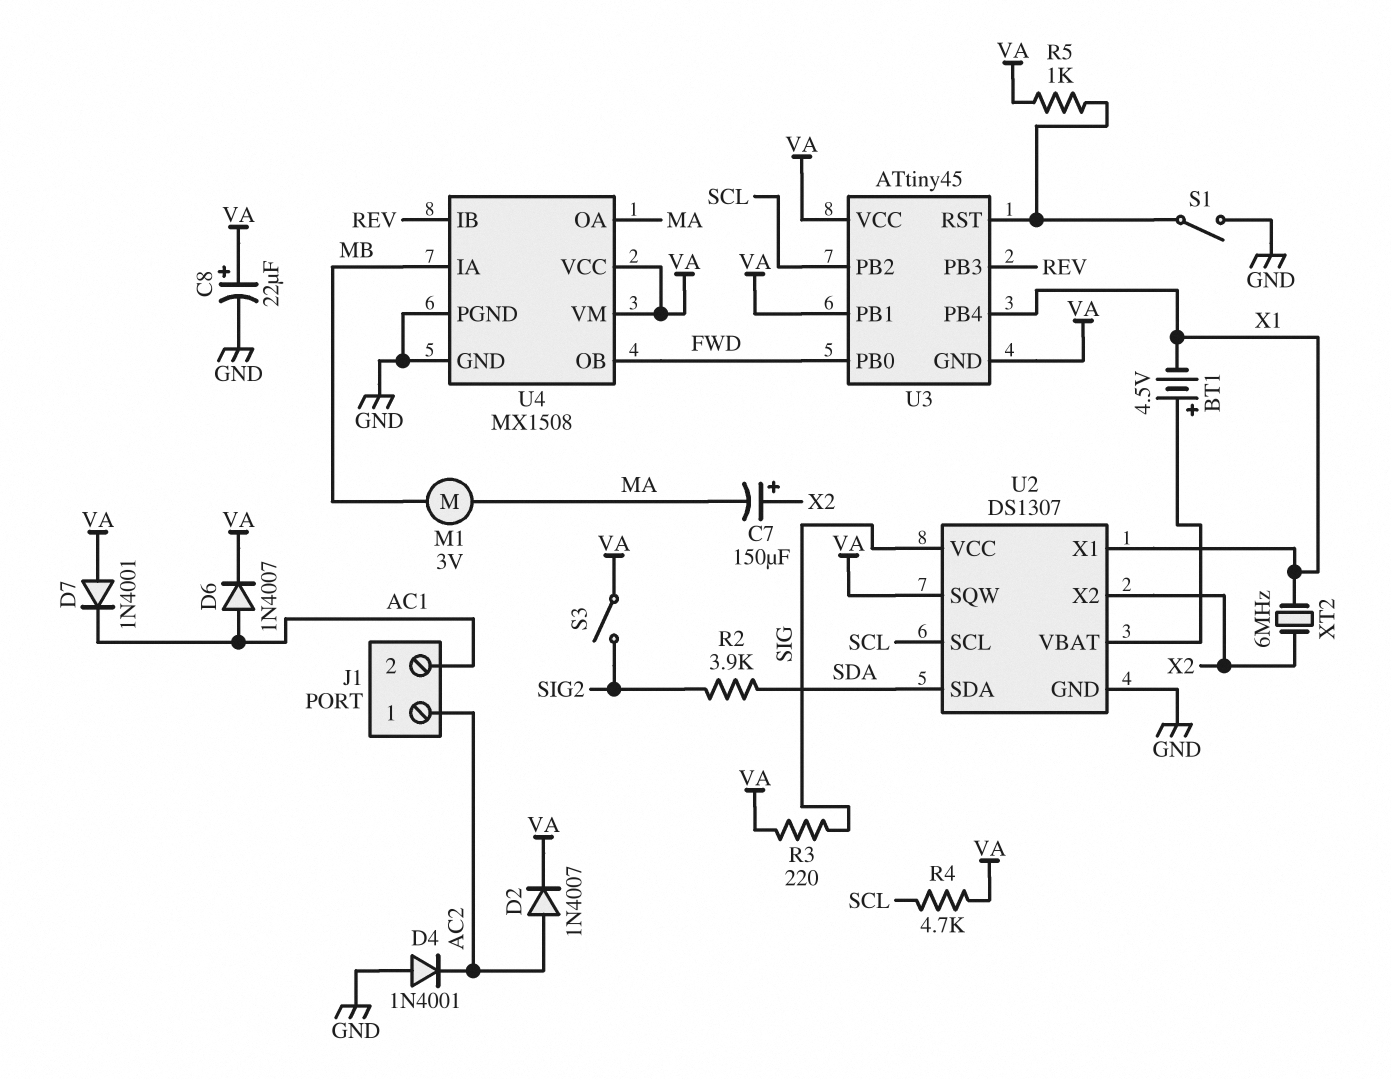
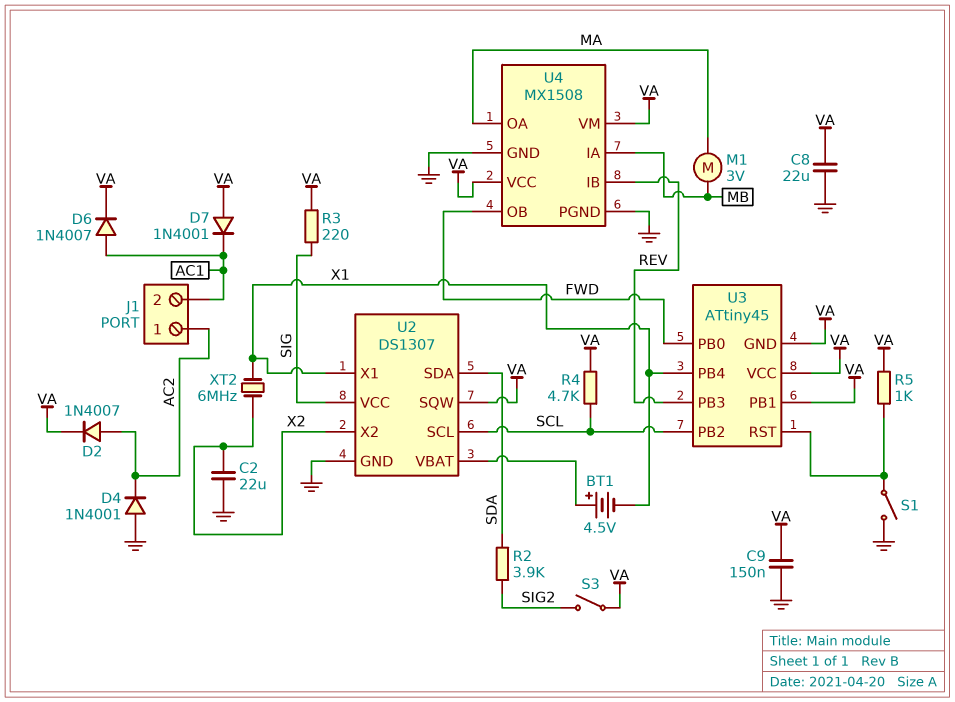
C2: none -> 22uF (GND, X2)
C7: 150uF (plus X2, minus MA) -> none
C8: 22uF (plus VA, minus GND) -> 22uF (GND, VA)
C9: none -> 150nF (GND, VA)

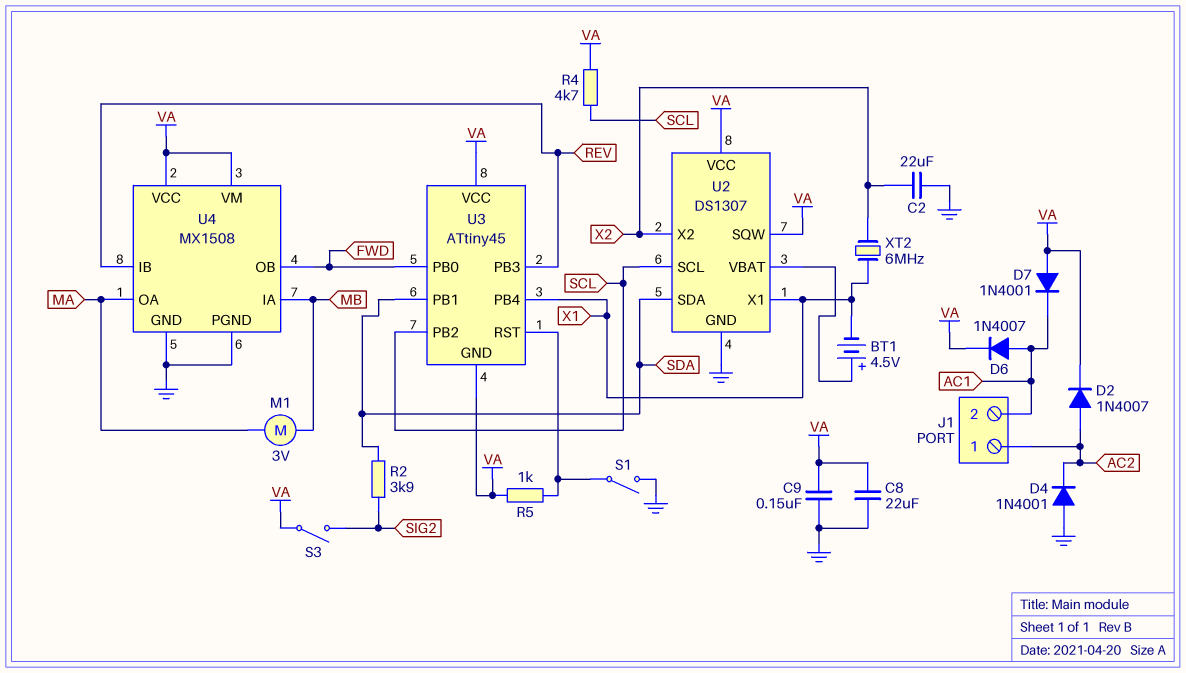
R3: 220 (SIG, VA) -> none
U2 pin VCC: SIG -> VA
U3 pin PB1: VA -> SDA

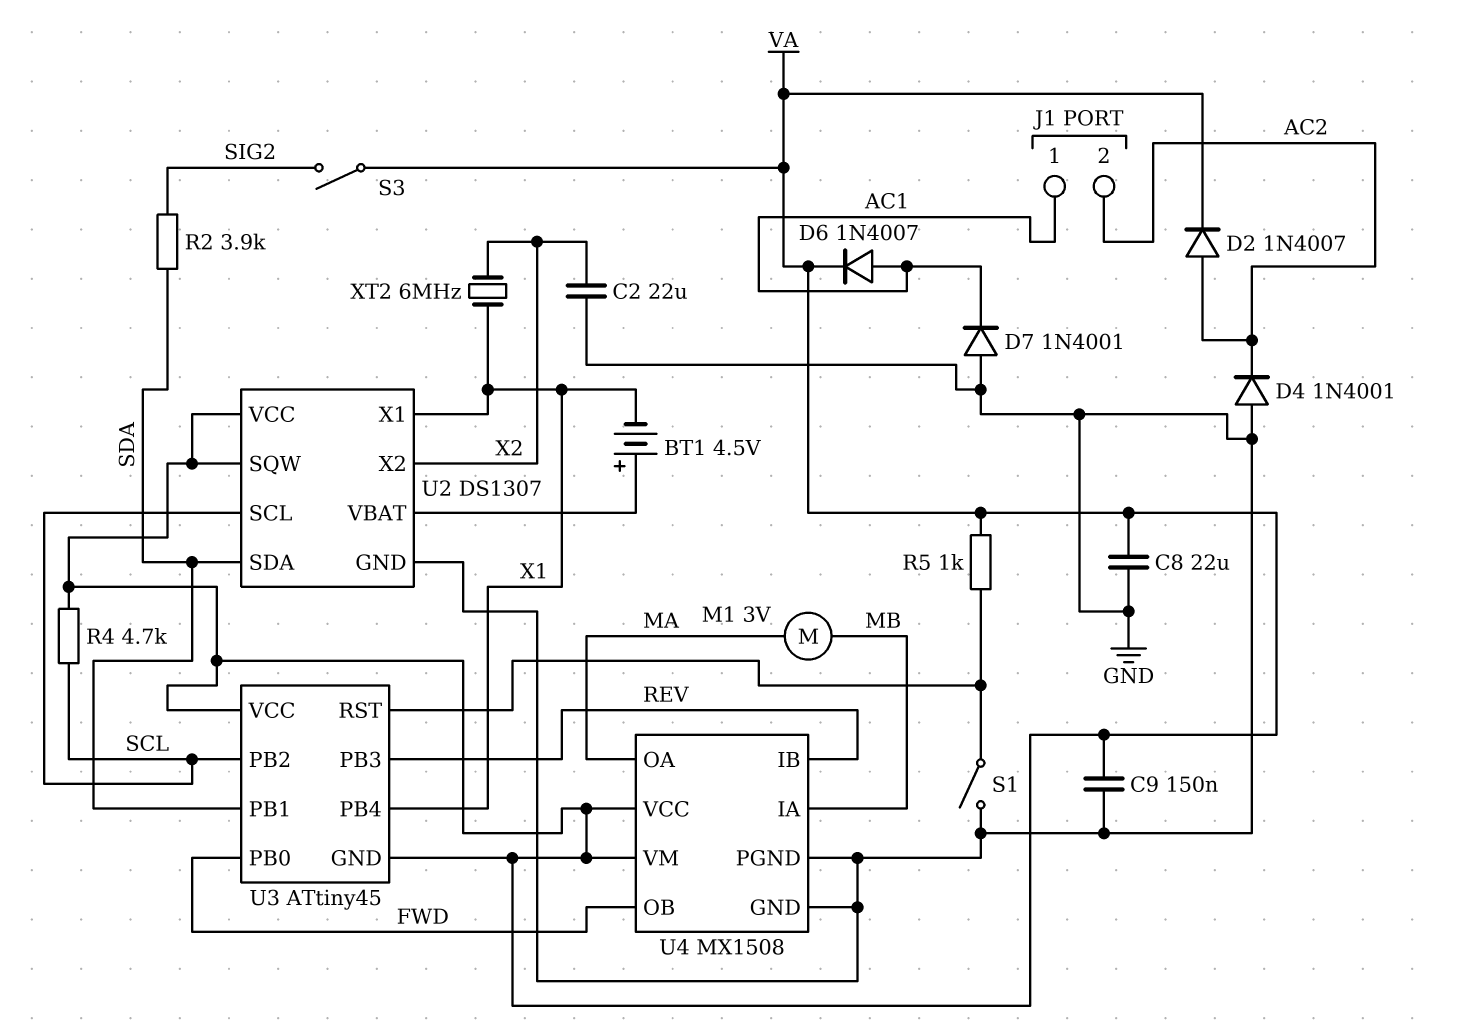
D7: diode 1N4001 (A VA, K AC1) -> diode 1N4001 (A GND, K AC1)
J1 pin 1: AC2 -> AC1
J1 pin 2: AC1 -> AC2

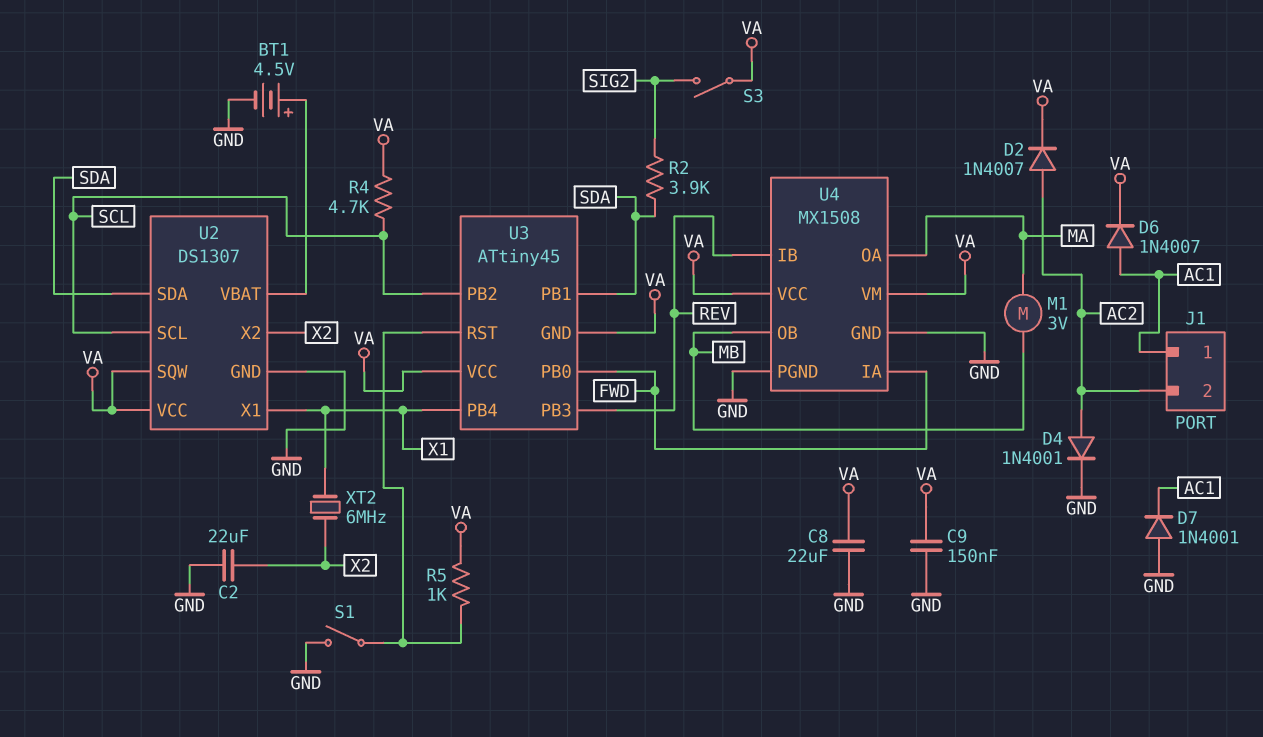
BT1: 4.5V (plus U2/VBAT, minus X1) -> 4.5V (plus U2/VBAT, minus GND)
D4: diode 1N4001 (A GND, K AC2) -> diode 1N4001 (A AC2, K GND)
U4 pin IA: MB -> FWD
U4 pin OB: FWD -> MB

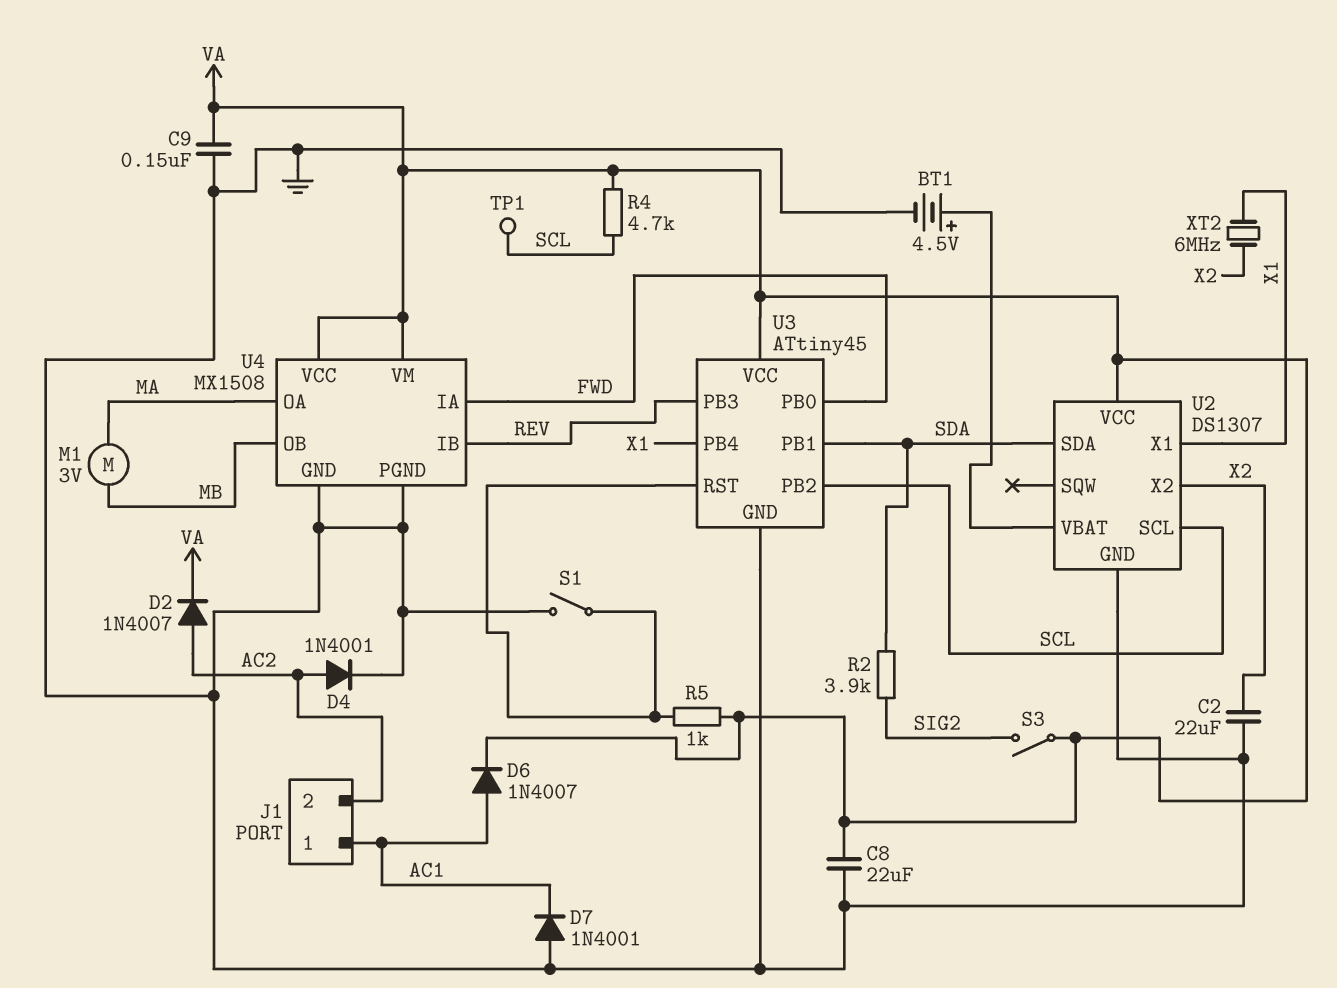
TP1: none -> test point (SCL)
U2 pin SQW: VA -> none
U3 pin GND: VA -> GND

